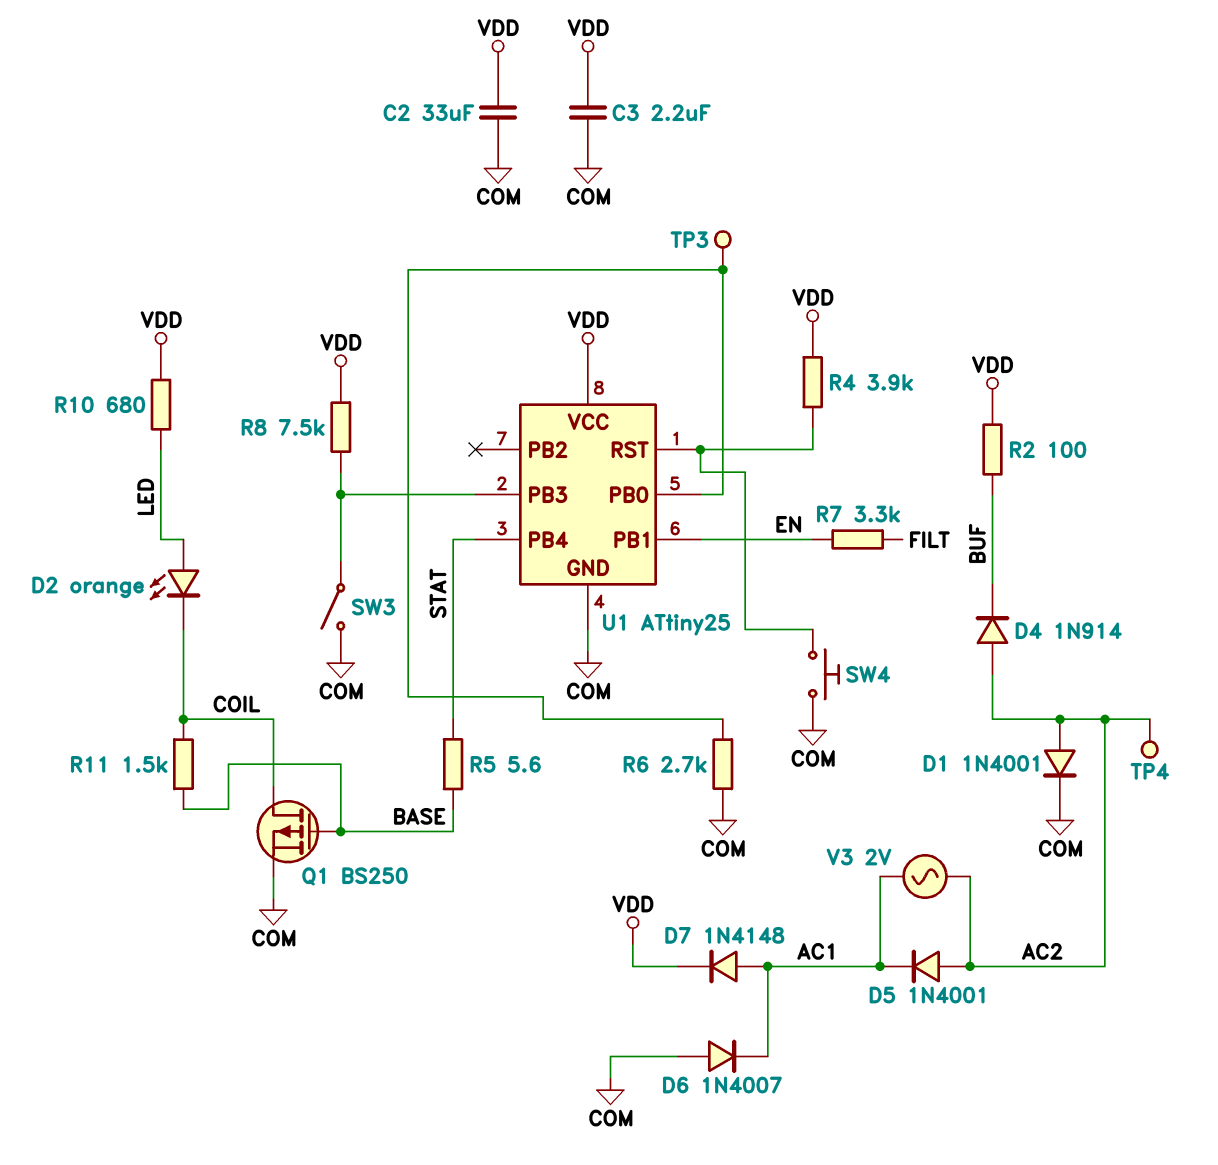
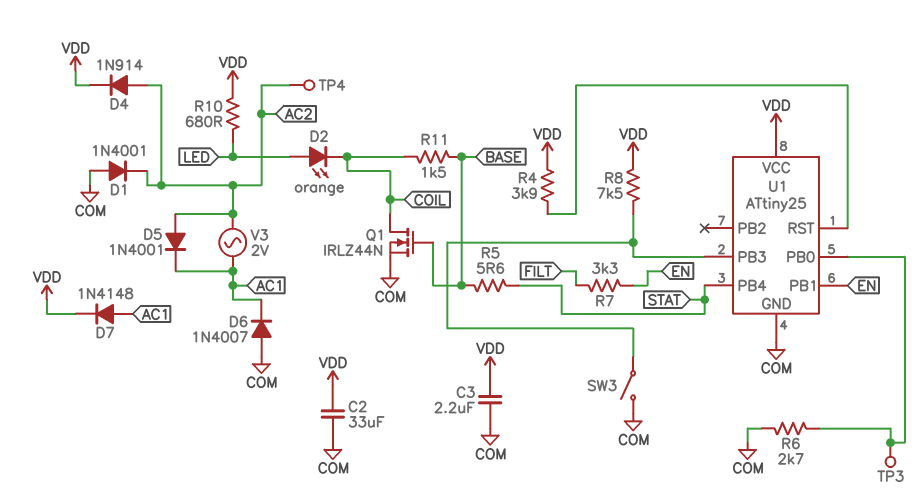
D1: diode 1N4001 (A AC2, K COM) -> diode 1N4001 (A COM, K AC2)
D4: diode 1N914 (A AC2, K BUF) -> diode 1N914 (A AC2, K VDD)
Q1: PMOS BS250 (G BASE, D COIL, S COM) -> NMOS IRLZ44N (G BASE, D COIL, S COM)
R2: 100 (BUF, VDD) -> none
SW4: button (COM, U1/RST) -> none

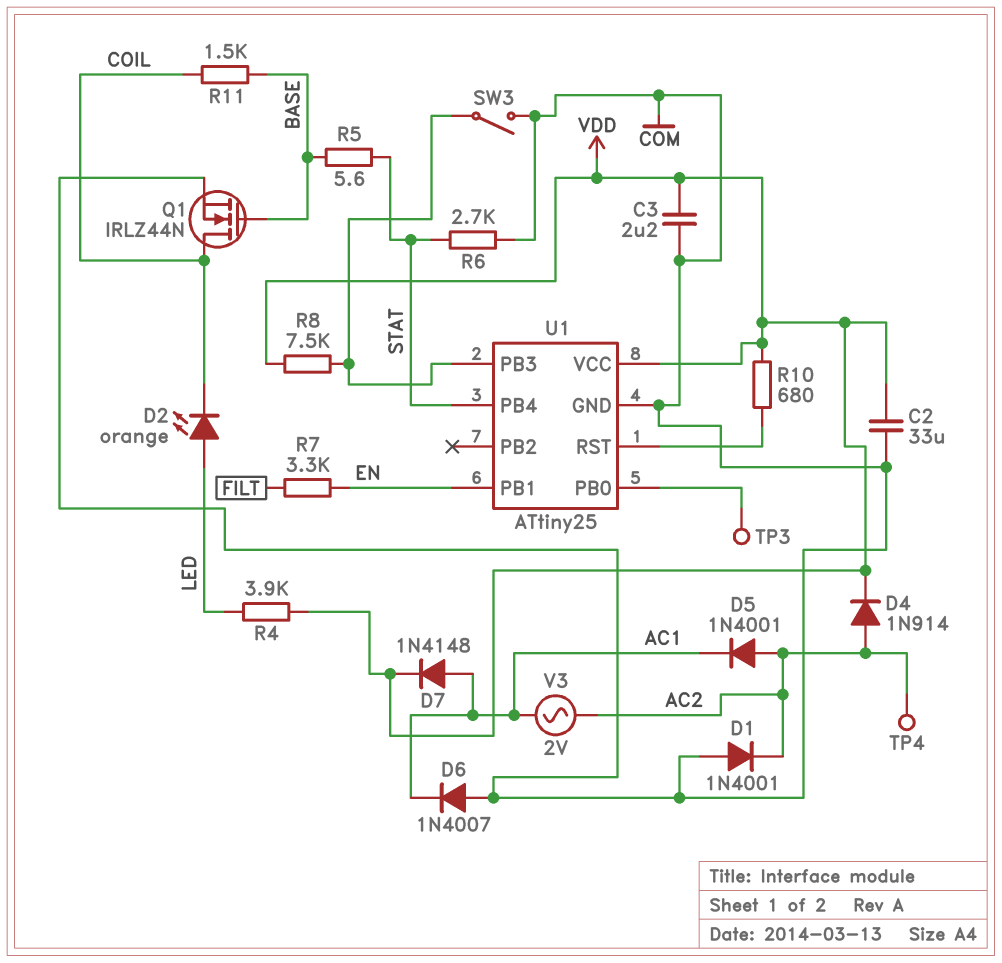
R4: 3.9k (U1/RST, VDD) -> 3.9k (LED, VDD)
R6: 2.7k (COM, U1/PB0) -> 2.7k (COM, STAT)
R10: 680 (LED, VDD) -> 680 (U1/RST, VDD)

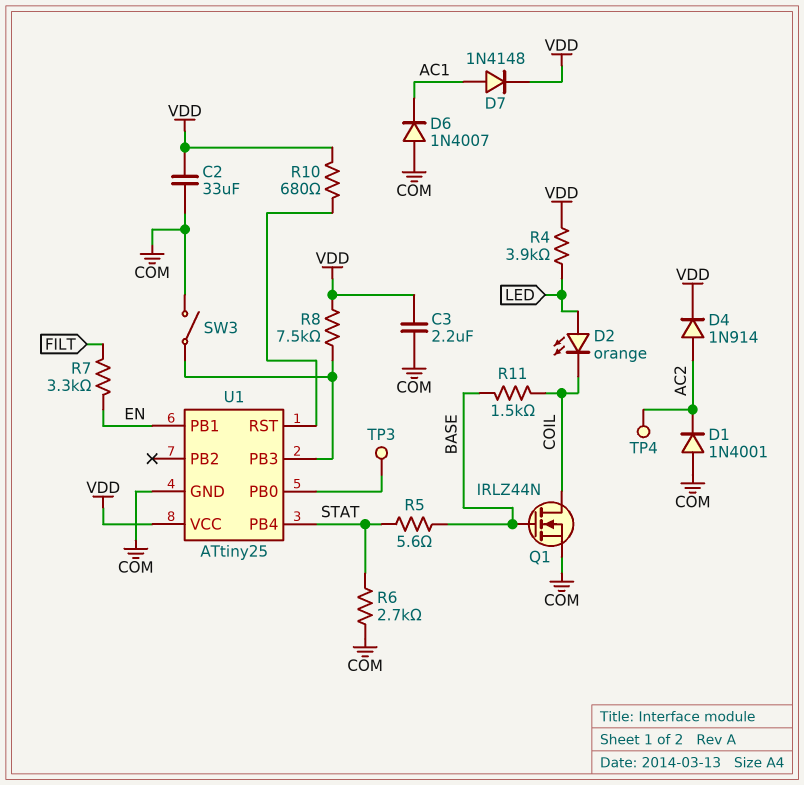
D5: diode 1N4001 (A AC2, K AC1) -> none
V3: AC 2V (AC1, AC2) -> none

